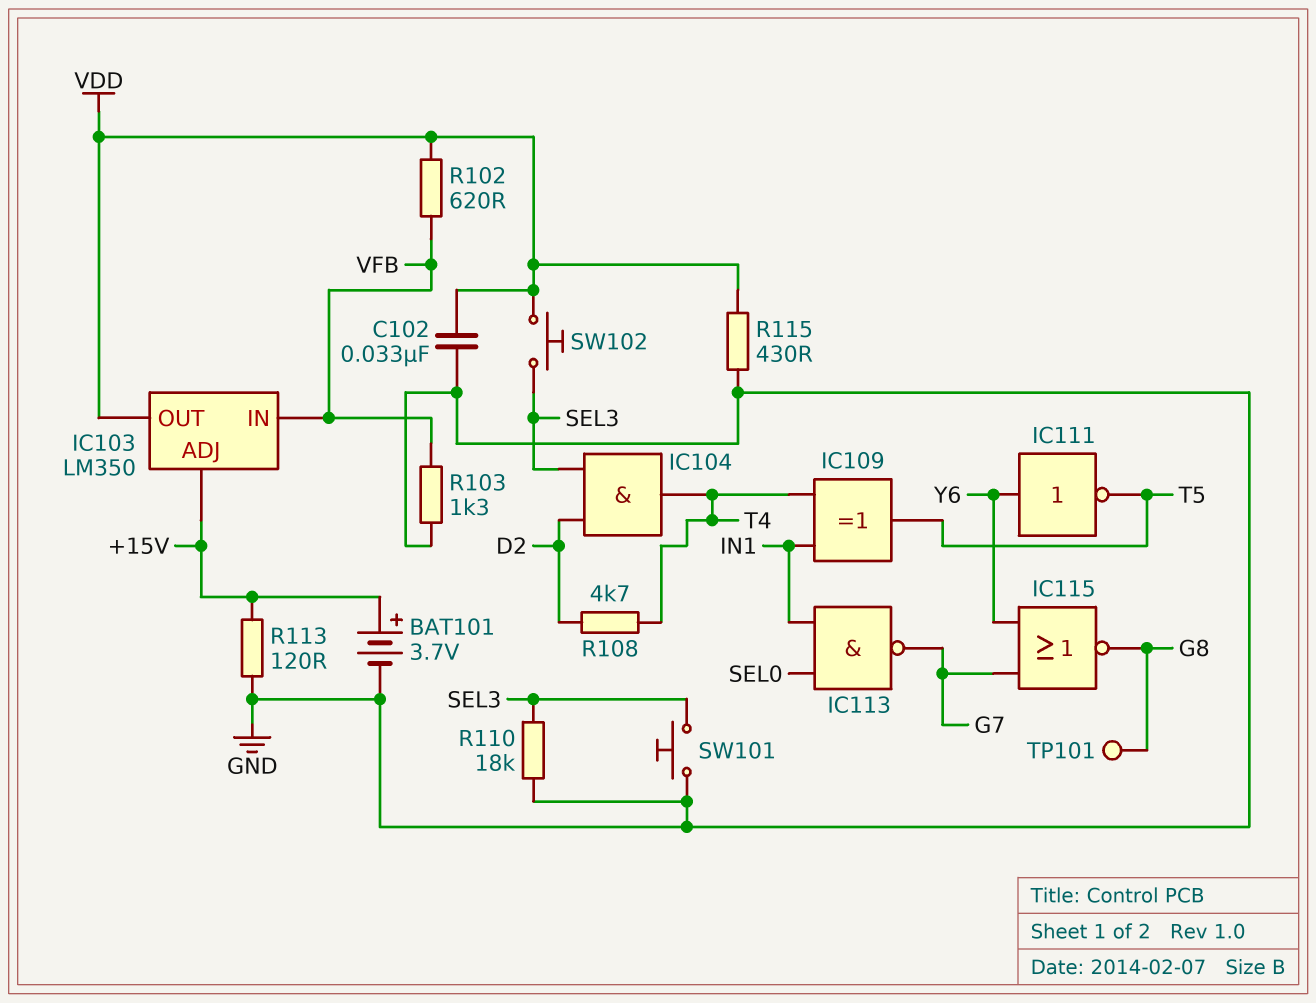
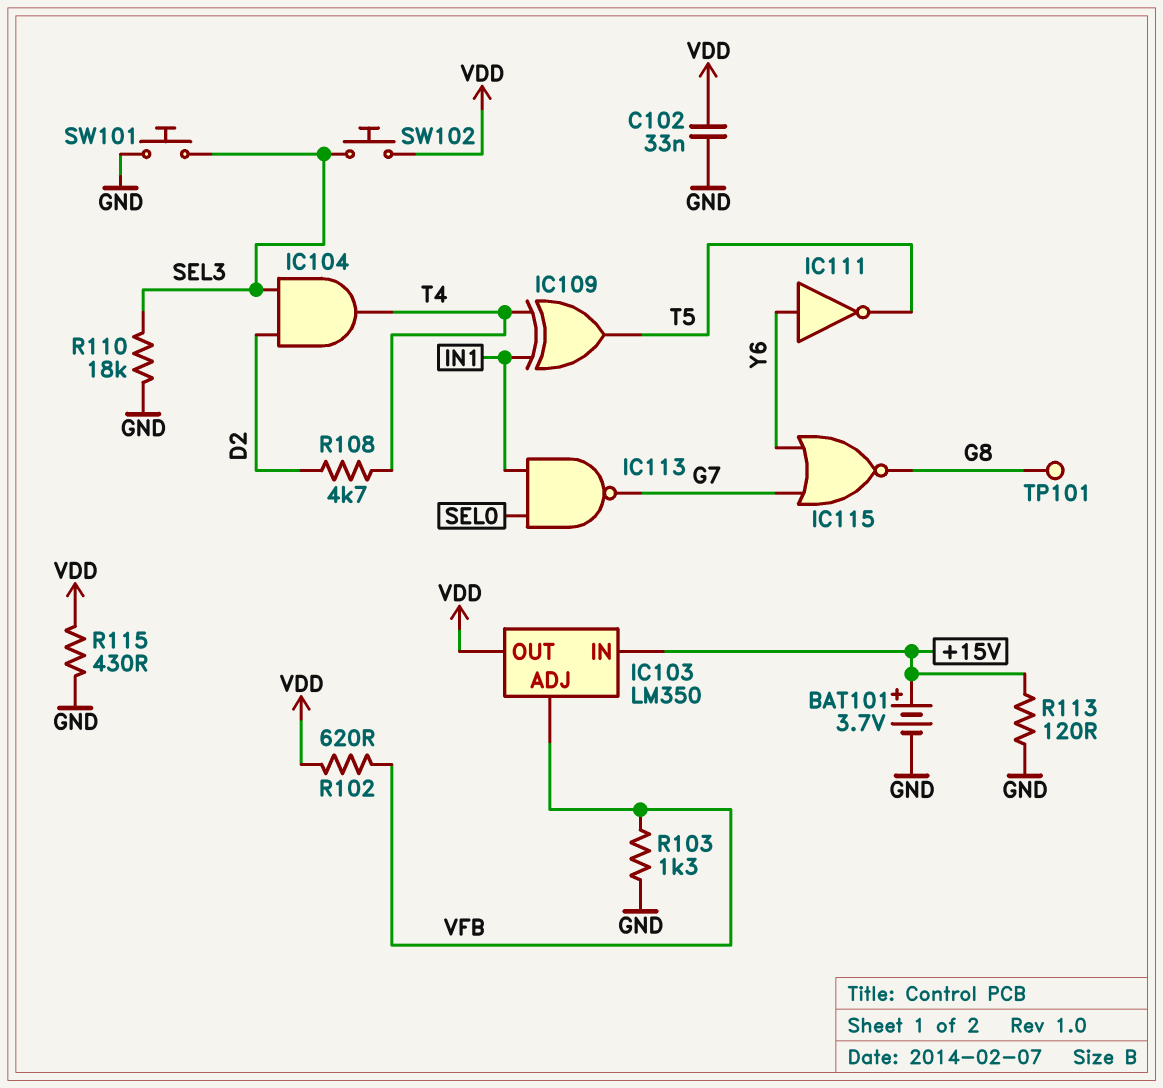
IC103 pin ADJ: +15V -> VFB
IC103 pin IN: VFB -> +15V

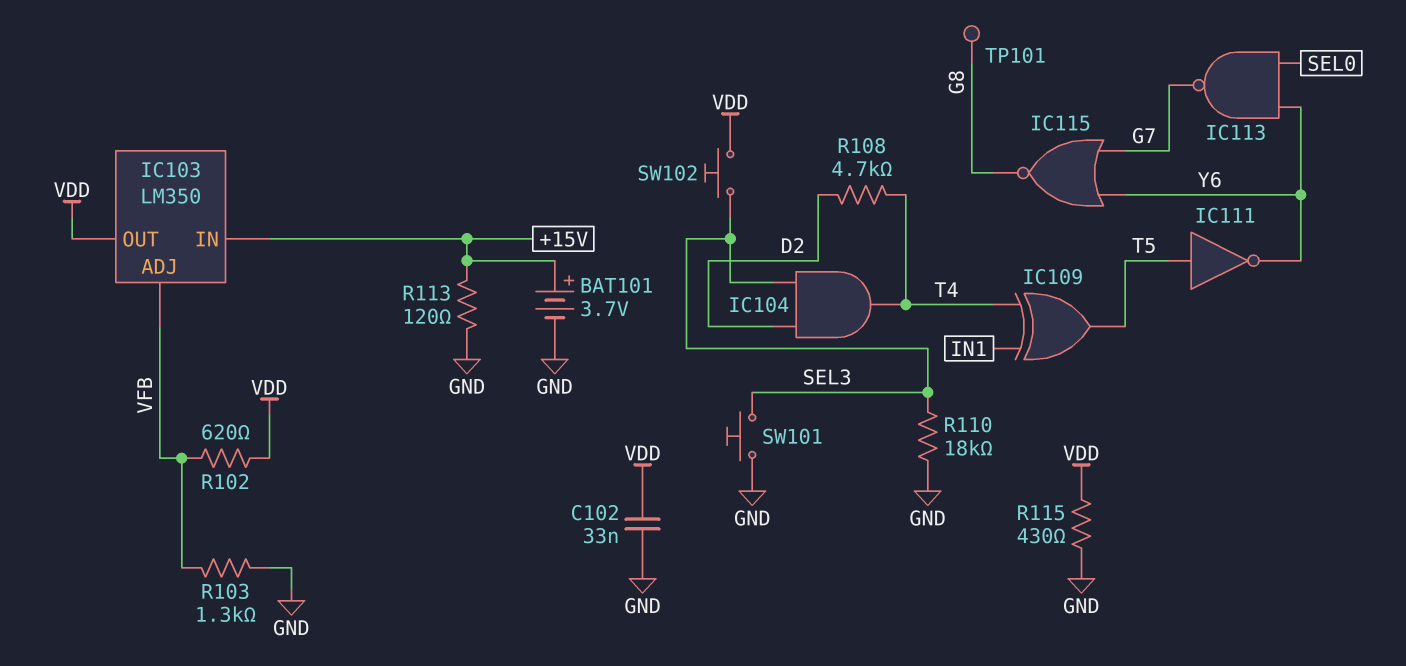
IC111: NOT (in Y6, out T5) -> NOT (in T5, out Y6)
IC113: NAND (in IN1, in SEL0, out G7) -> NAND (in SEL0, in Y6, out G7)

